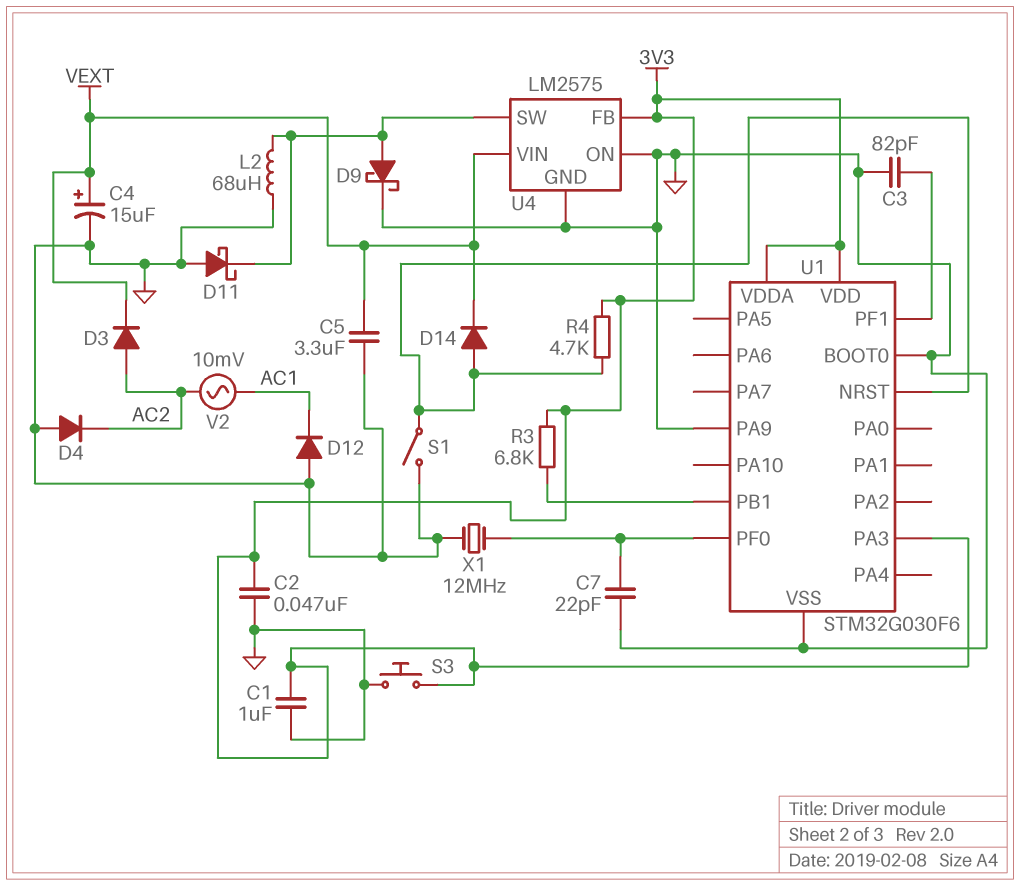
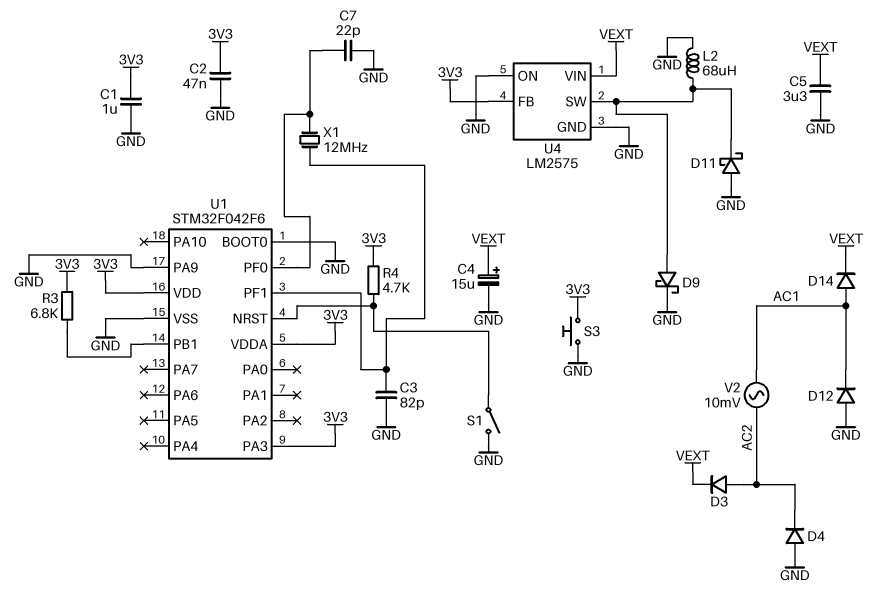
D14: diode (A U1/NRST, K VEXT) -> diode (A AC1, K VEXT)
U1: STM32G030F6 -> STM32F042F6
X1: 12MHz (GND, U1/PF0) -> 12MHz (U1/PF0, U1/PF1)

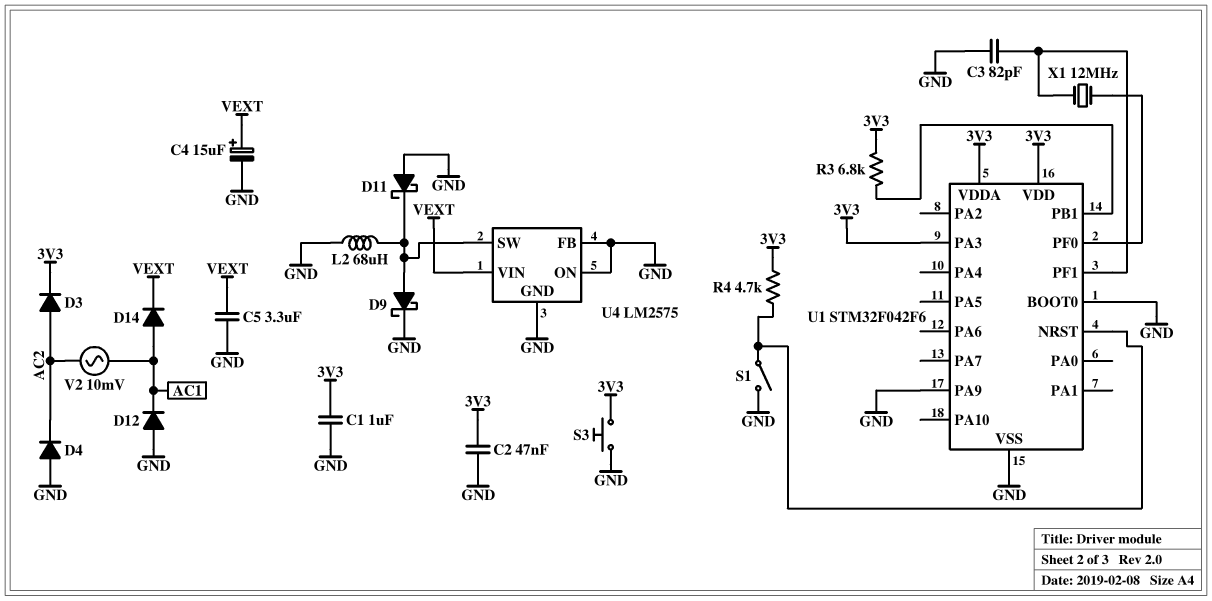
C7: 22pF (GND, U1/PF0) -> none
D3: diode (A AC2, K VEXT) -> diode (A AC2, K 3V3)
U4 pin FB: 3V3 -> GND

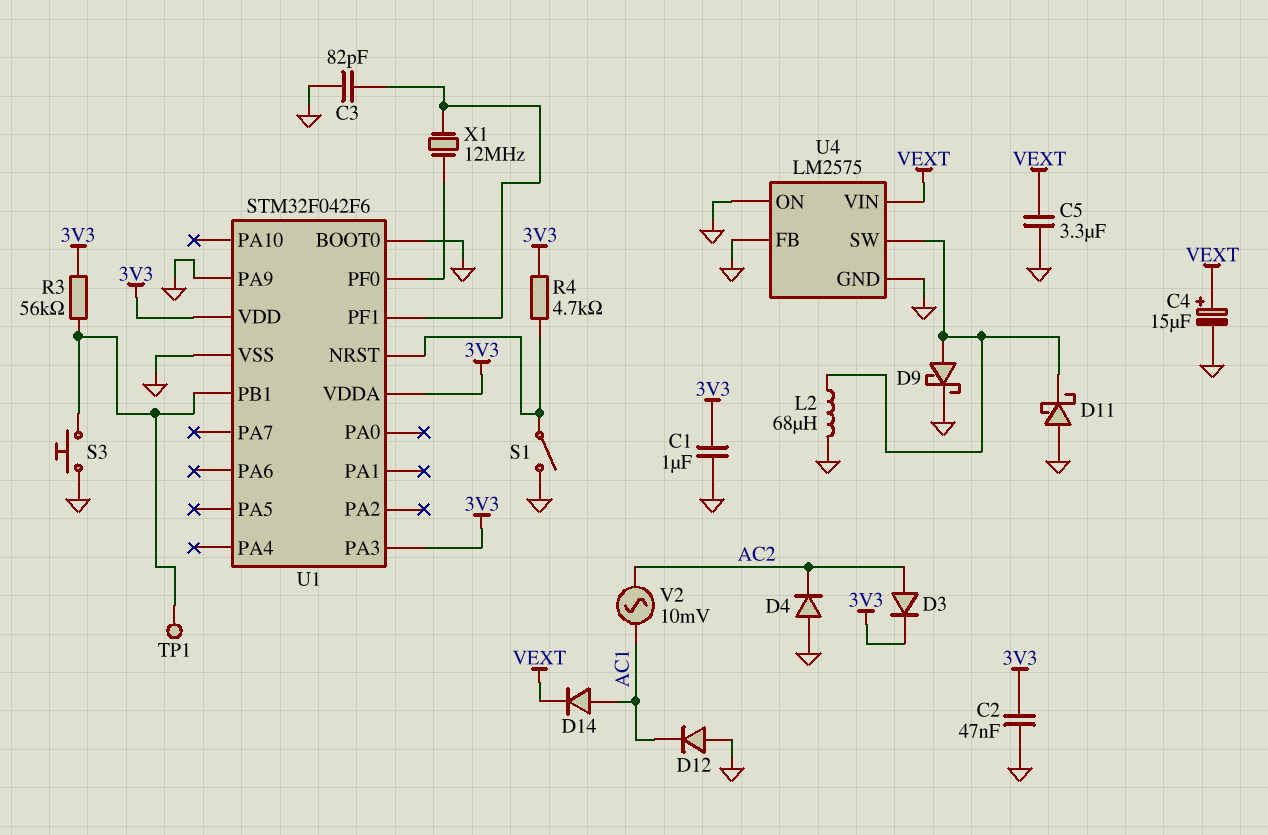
R3: 6.8k (3V3, U1/PB1) -> 56k (3V3, U1/PB1)
S3: button (3V3, GND) -> button (GND, U1/PB1)
TP1: none -> test point (U1/PB1)

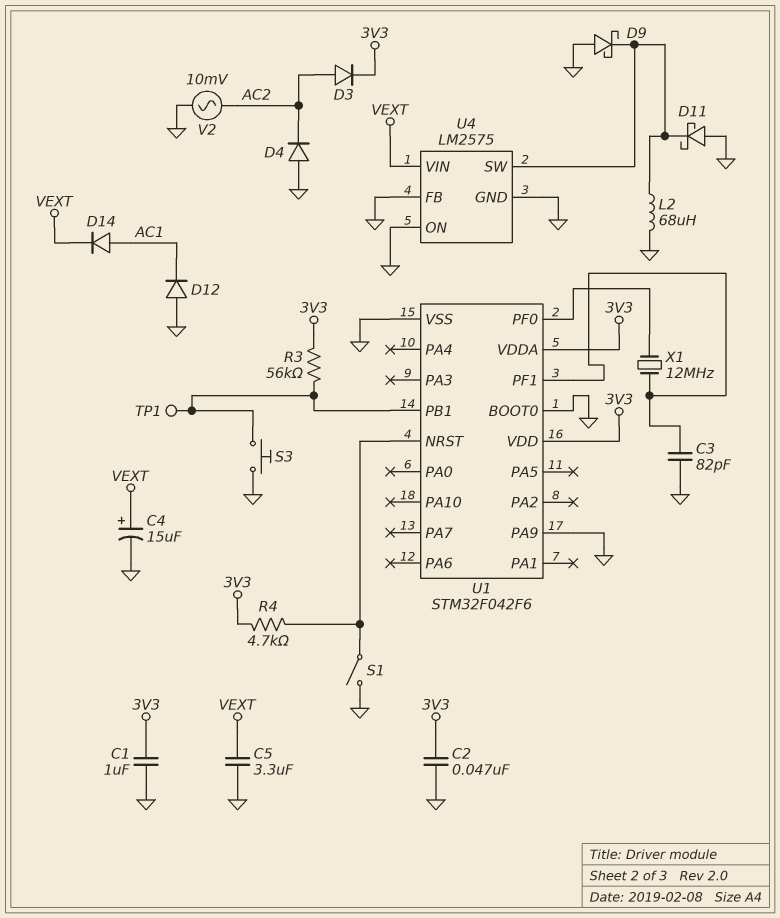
D9: schottky (A U4/SW, K GND) -> schottky (A GND, K U4/SW)
U1 pin PA3: 3V3 -> none
V2: AC 10mV (AC1, AC2) -> AC 10mV (AC2, GND)

